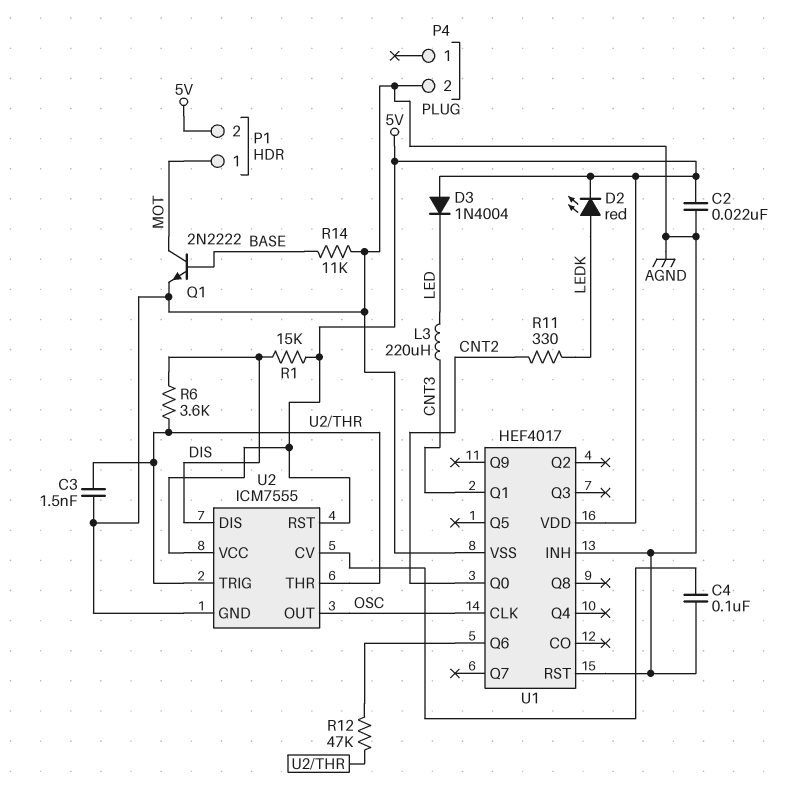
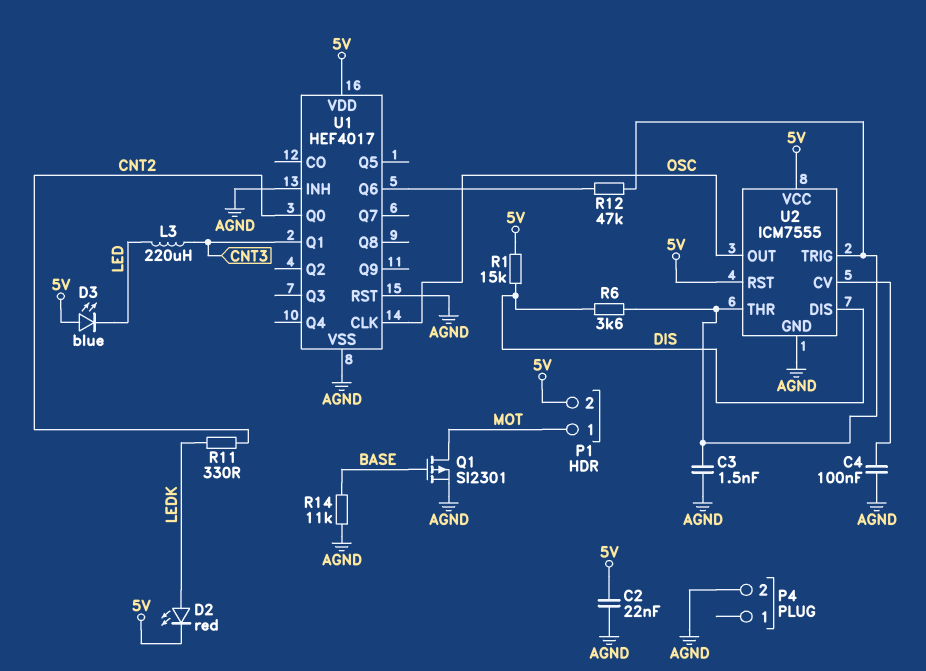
D3: diode 1N4004 (A 5V, K LED) -> LED blue (A 5V, K LED)
Q1: NPN 2N2222 (B BASE, C MOT, E AGND) -> PMOS SI2301 (G BASE, D MOT, S AGND)

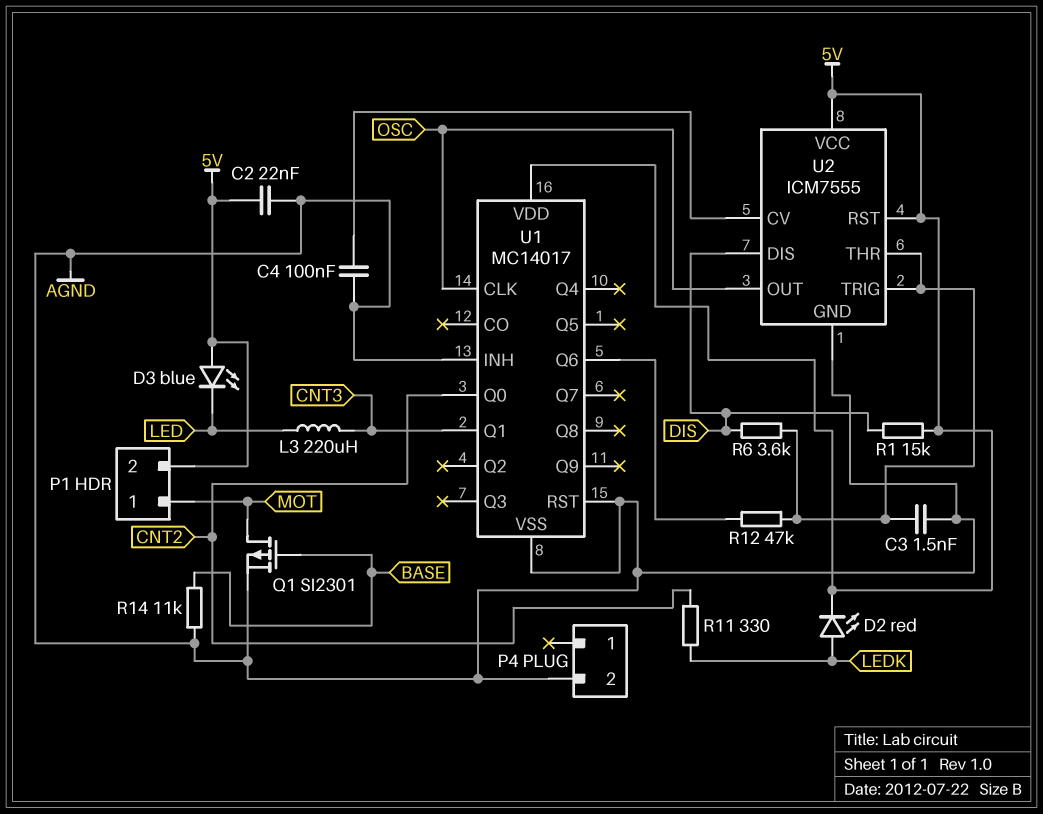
U1: HEF4017 -> MC14017

